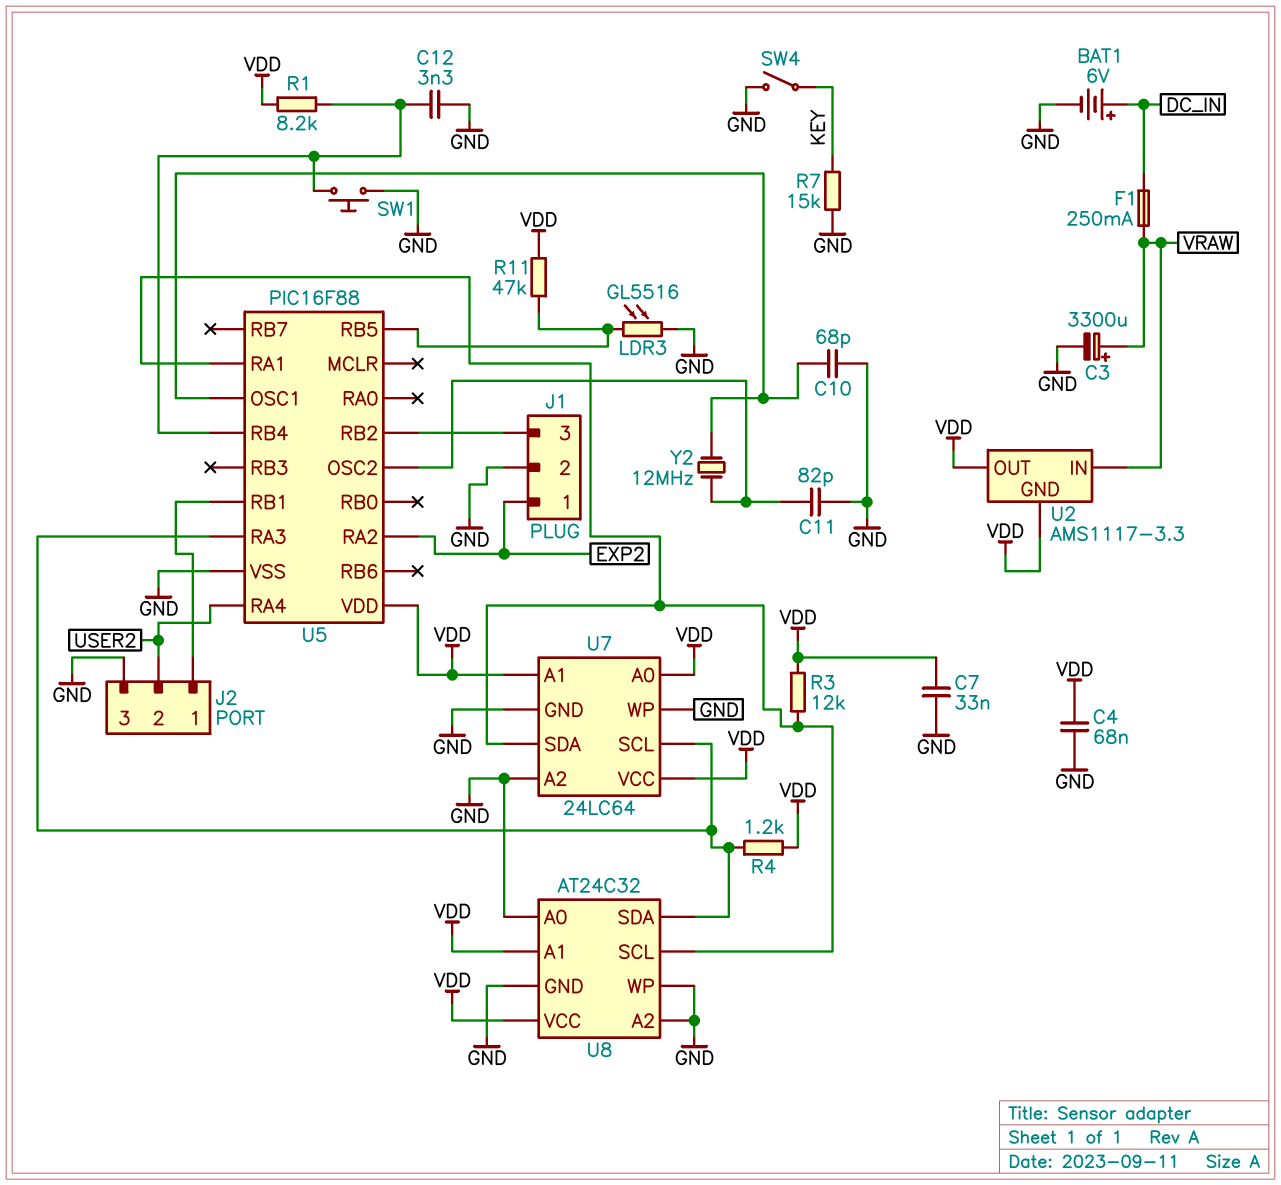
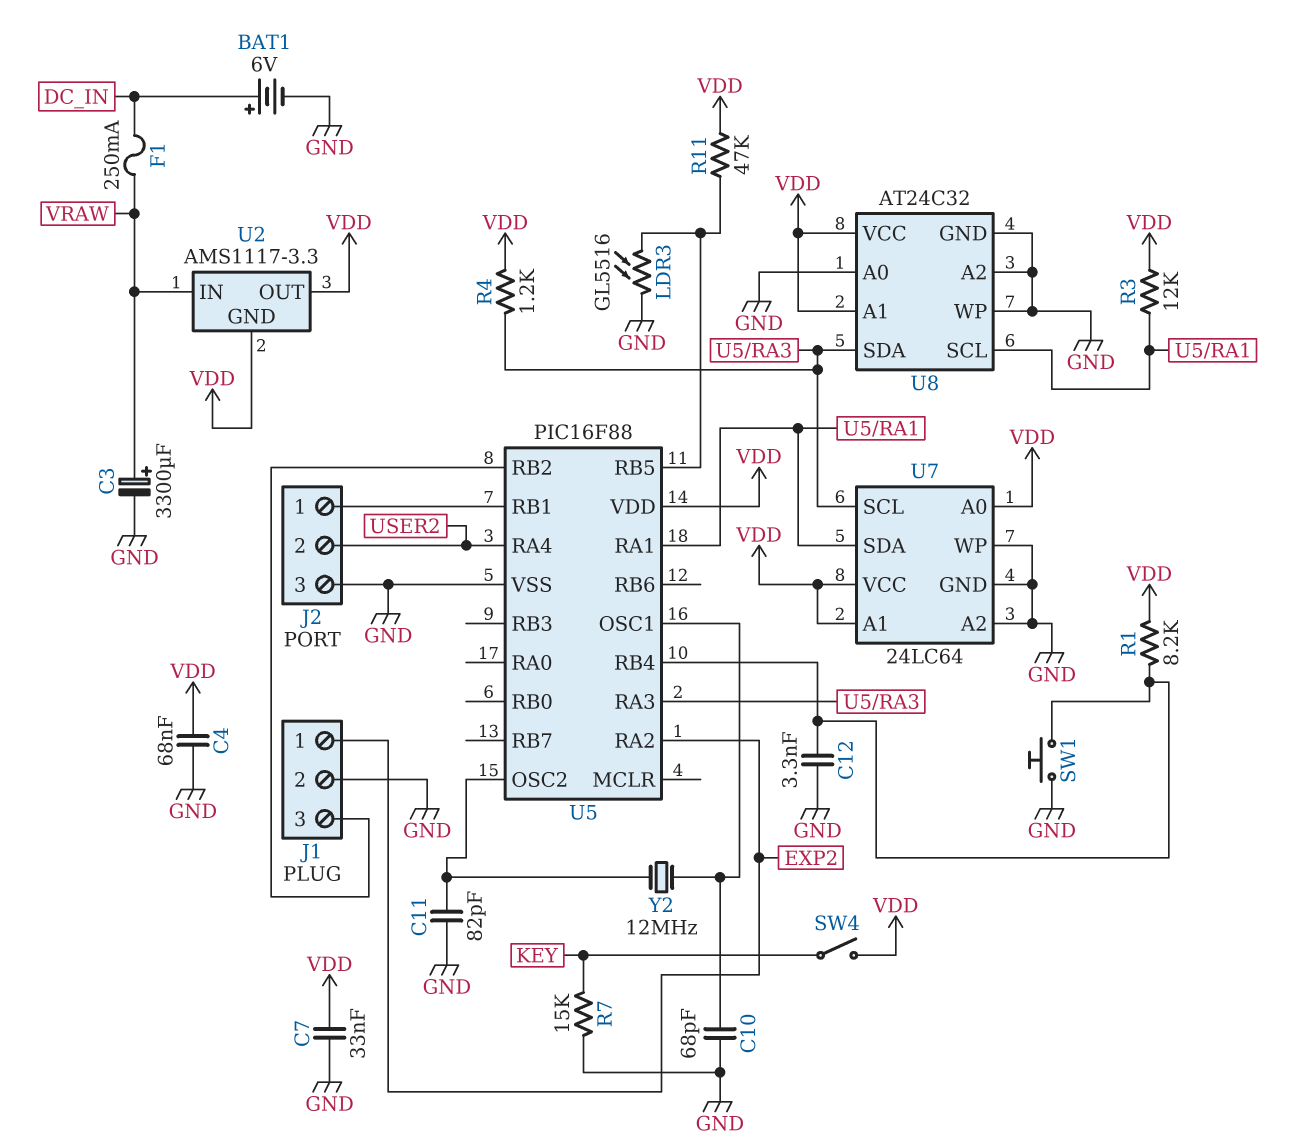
SW4: switch (GND, KEY) -> switch (KEY, VDD)

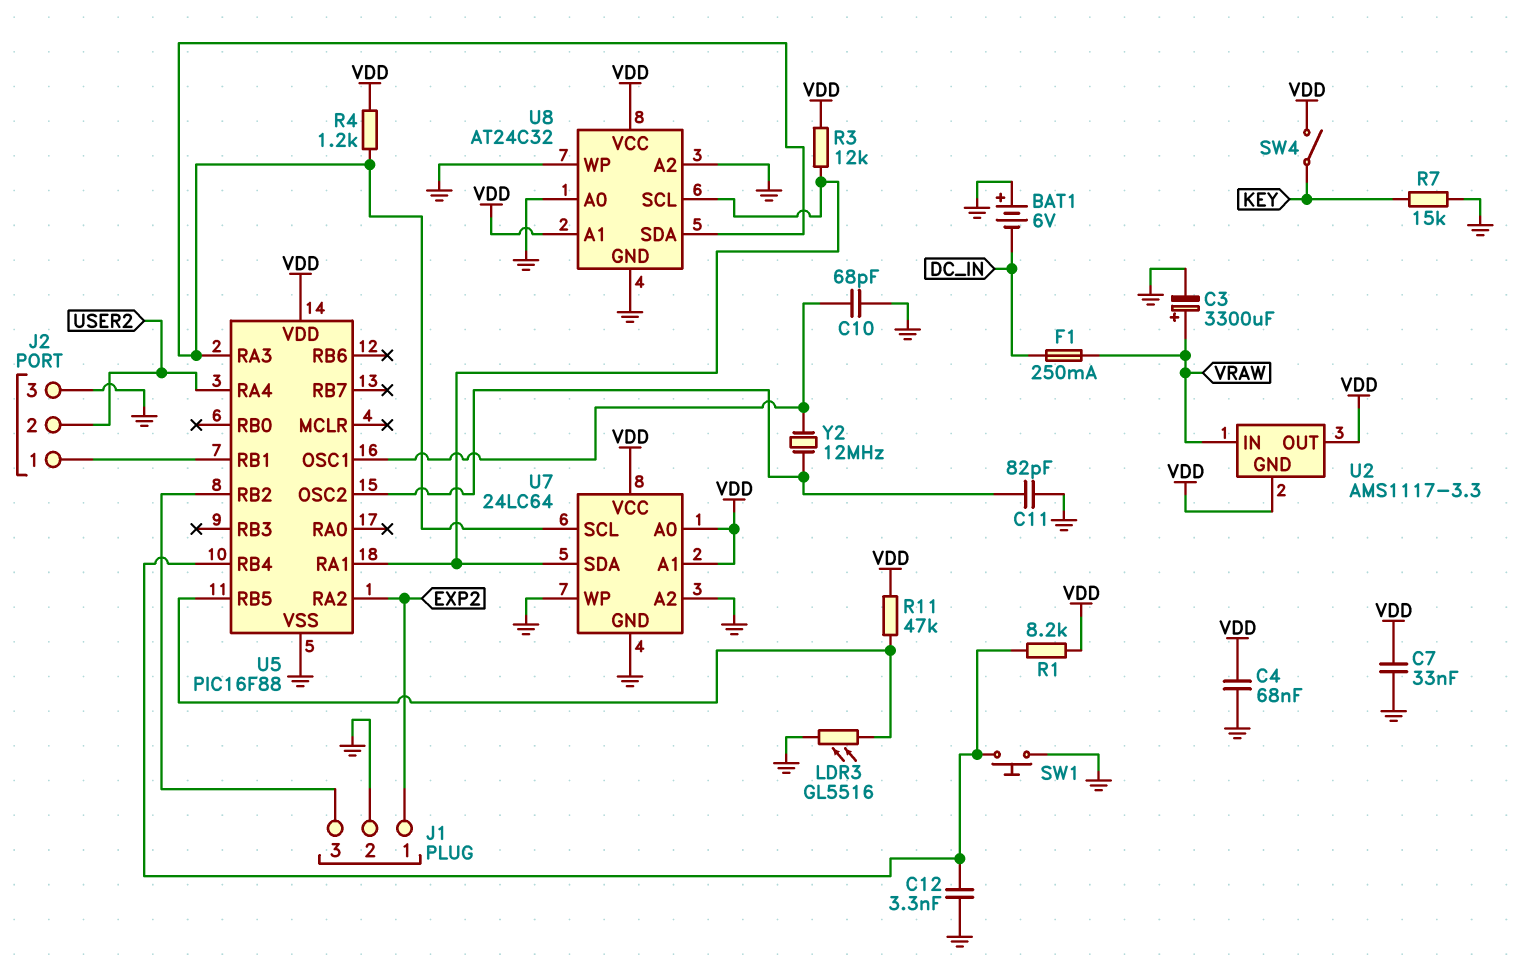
BAT1: 6V (plus DC_IN, minus GND) -> 6V (plus GND, minus DC_IN)

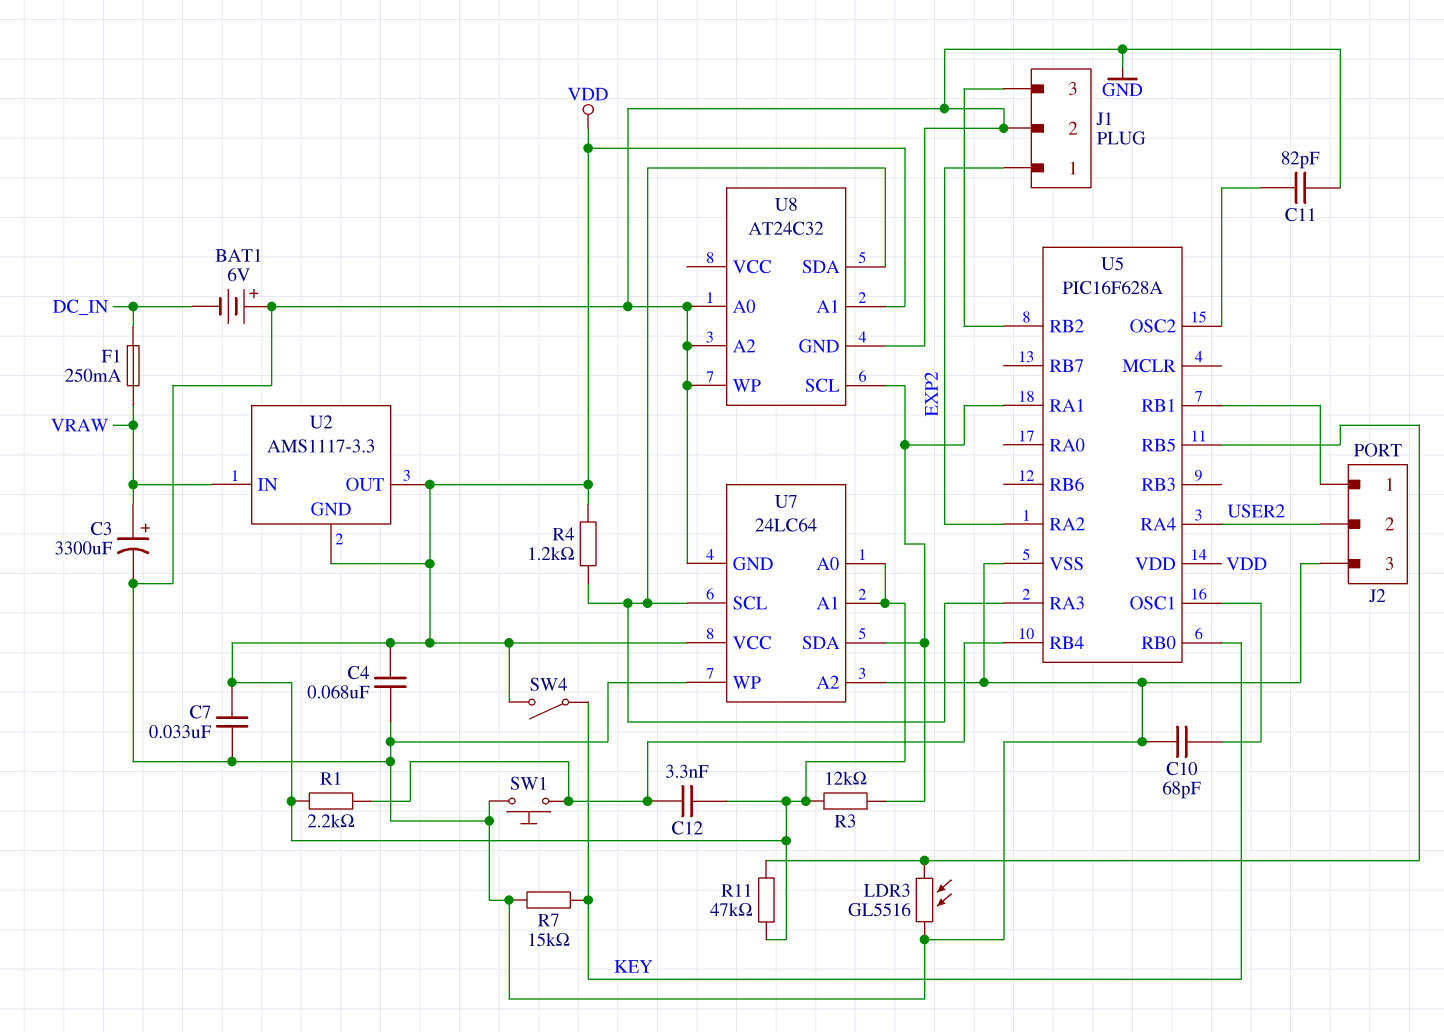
C12: 3.3nF (GND, U5/RB4) -> 3.3nF (U5/RB4, VDD)
R1: 8.2k (U5/RB4, VDD) -> 2.2k (U5/RB4, VDD)
U5: PIC16F88 -> PIC16F628A
U5 pin RB0: none -> KEY
U8 pin VCC: VDD -> none
Y2: 12MHz (U5/OSC1, U5/OSC2) -> none

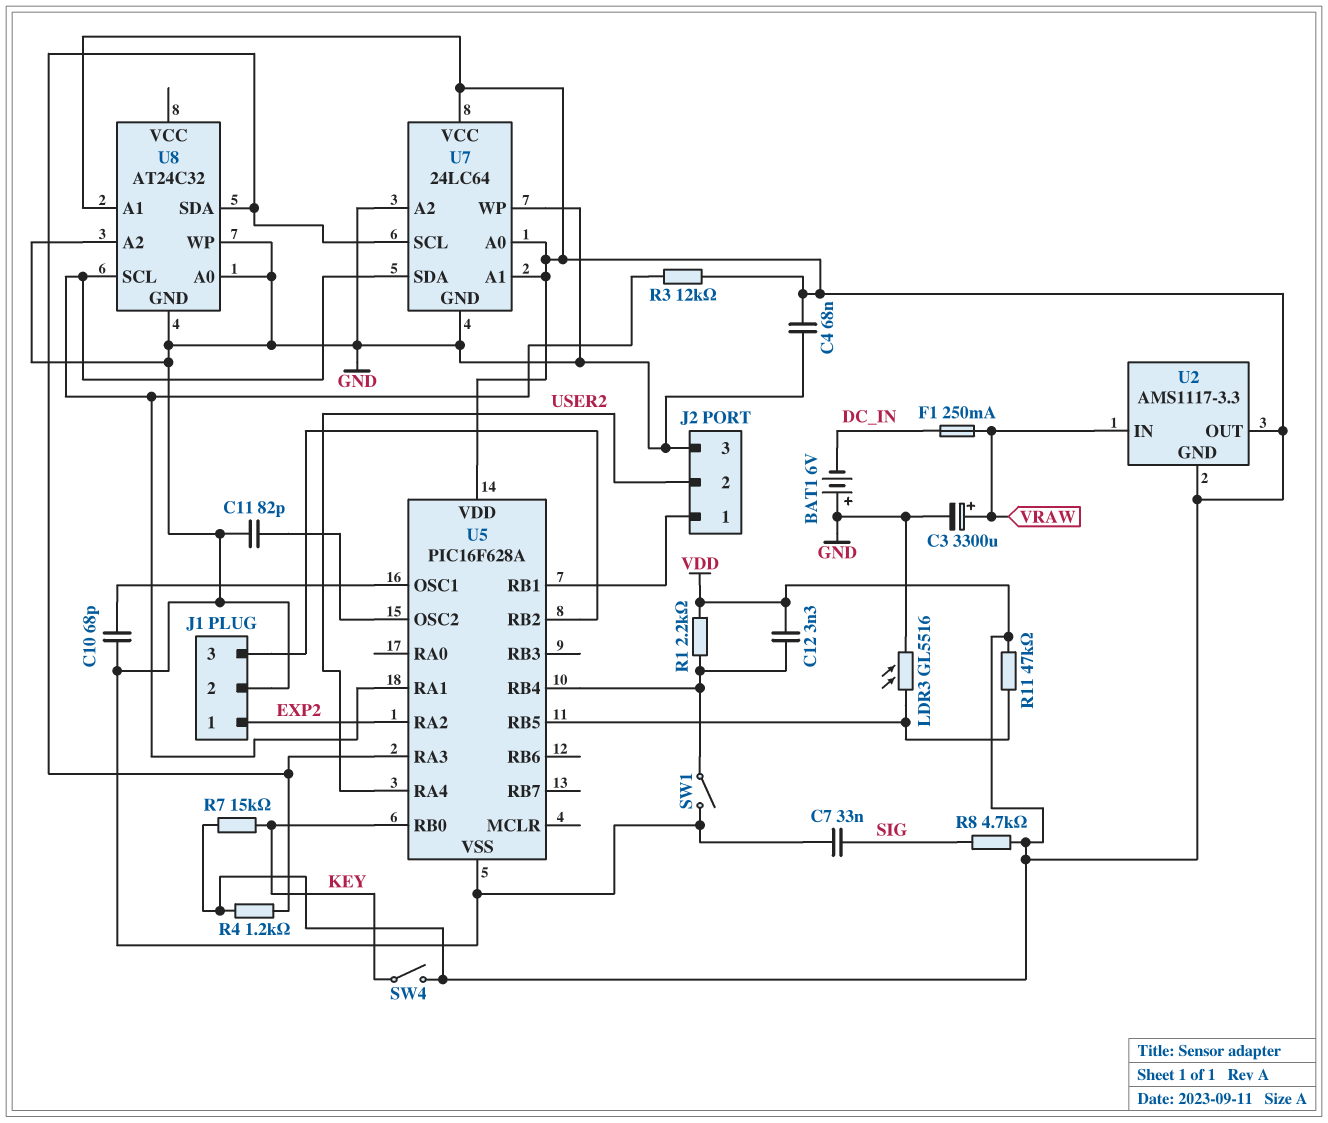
C7: 33nF (GND, VDD) -> 33nF (GND, SIG)
R7: 15k (GND, KEY) -> 15k (KEY, VDD)
R8: none -> 4.7k (SIG, VDD)
SW1: button (GND, U5/RB4) -> switch (GND, U5/RB4)

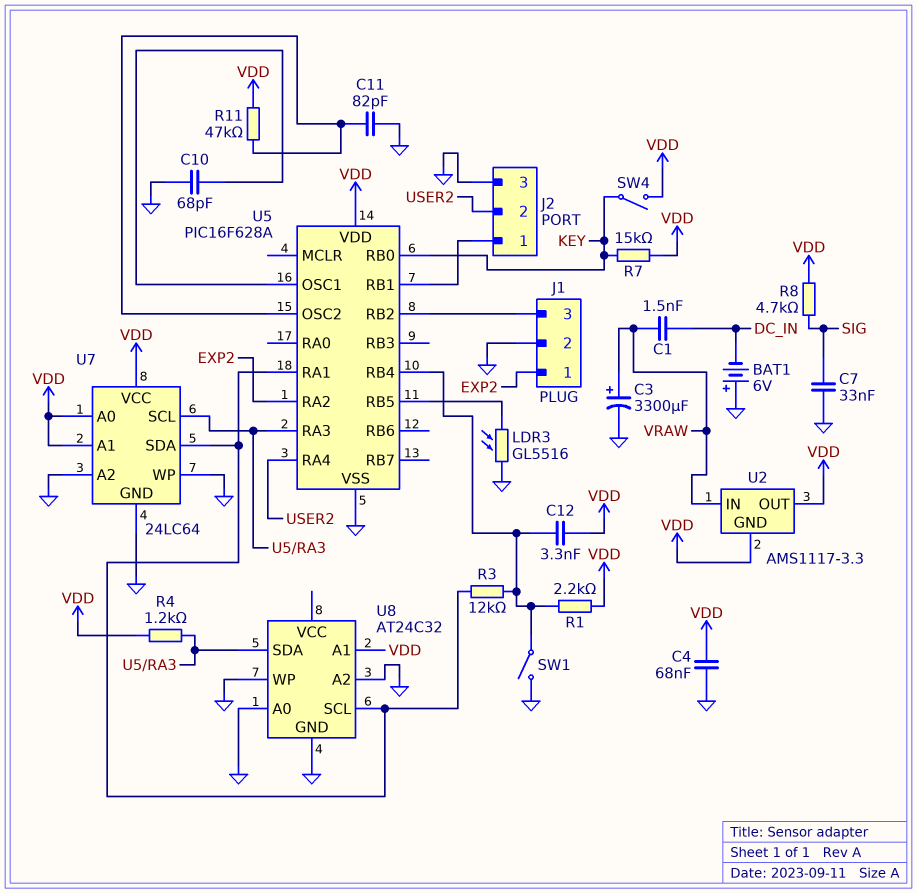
C1: none -> 1.5nF (DC_IN, VRAW)
F1: 250mA (DC_IN, VRAW) -> none
R3: 12k (U5/RA1, VDD) -> 12k (U5/RA1, U5/RB4)
R11: 47k (U5/RB5, VDD) -> 47k (U5/OSC2, VDD)

